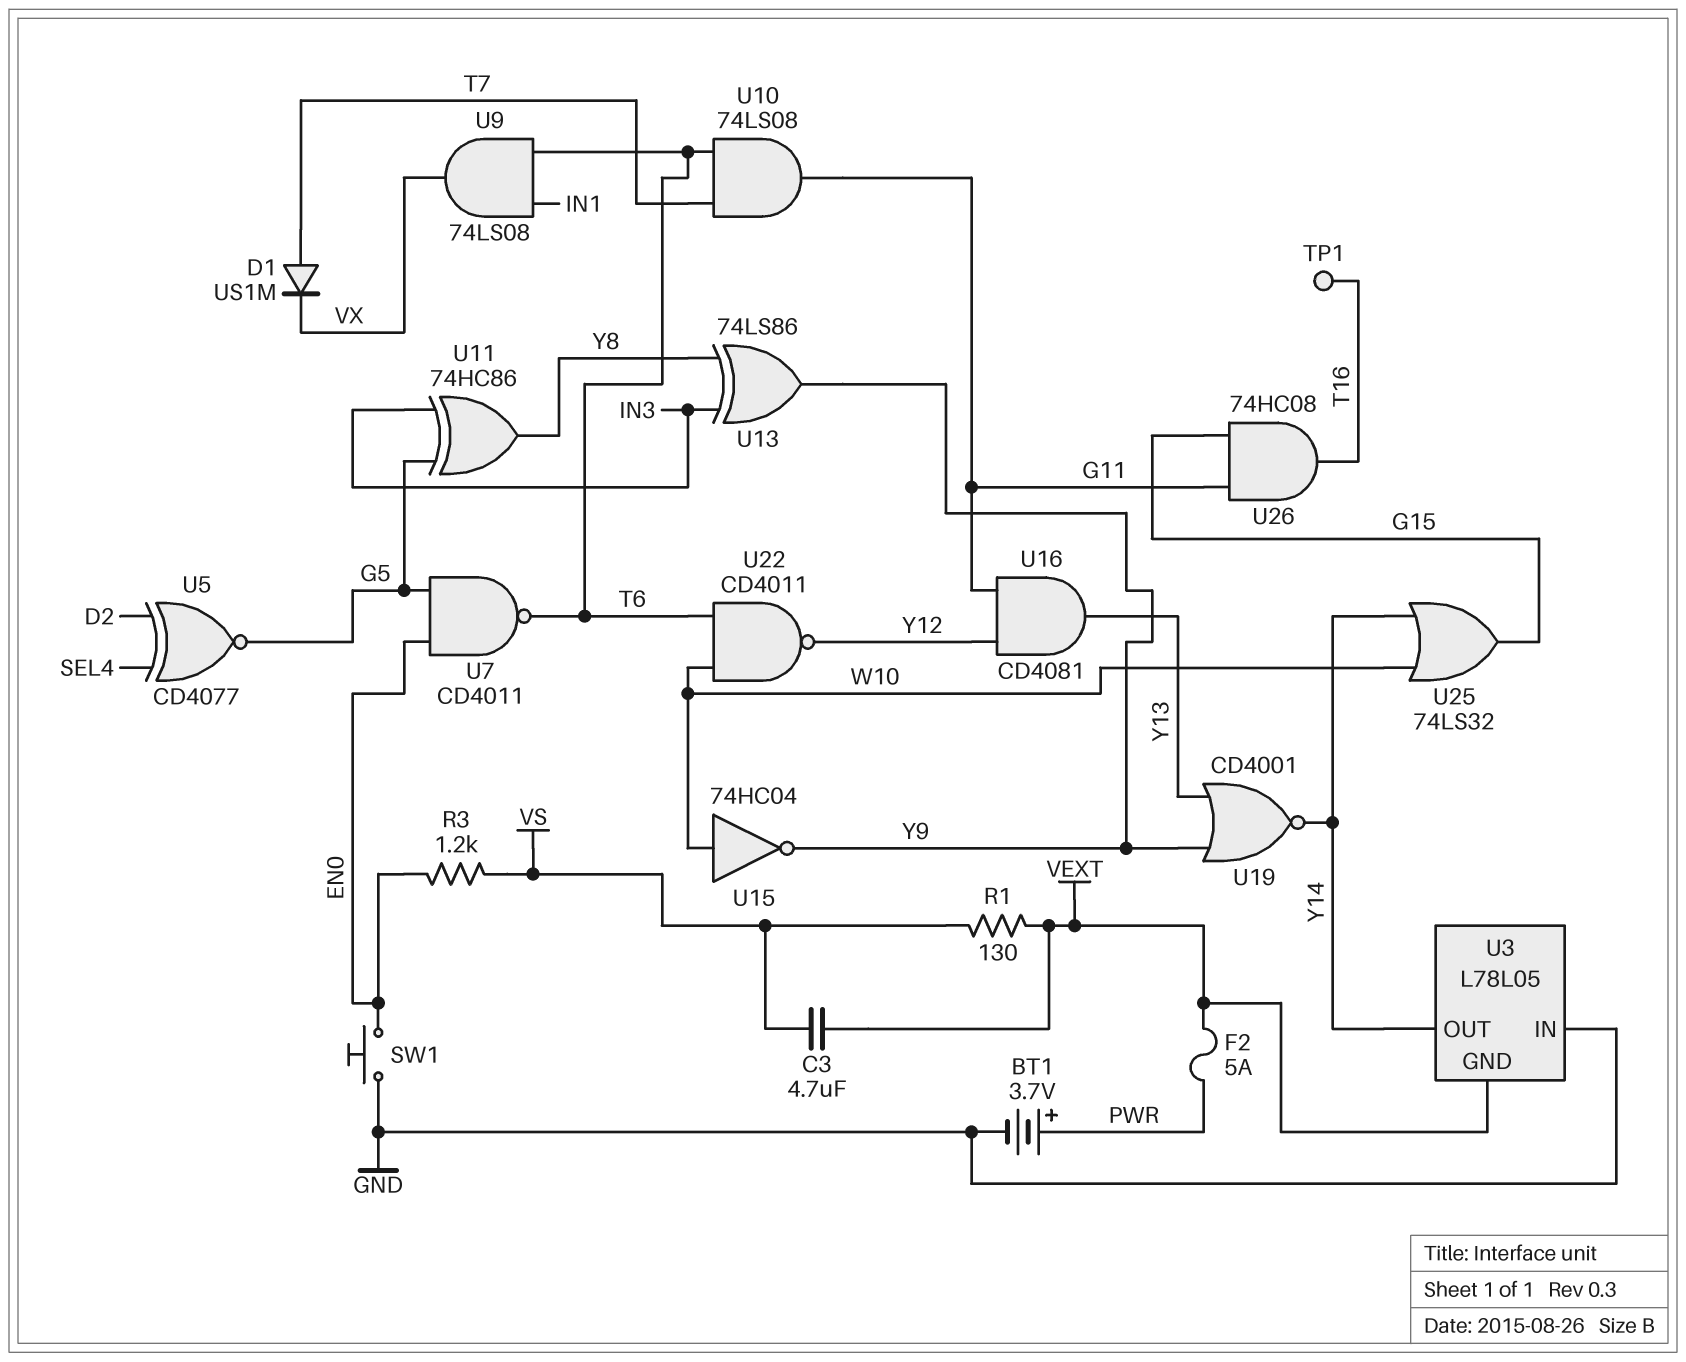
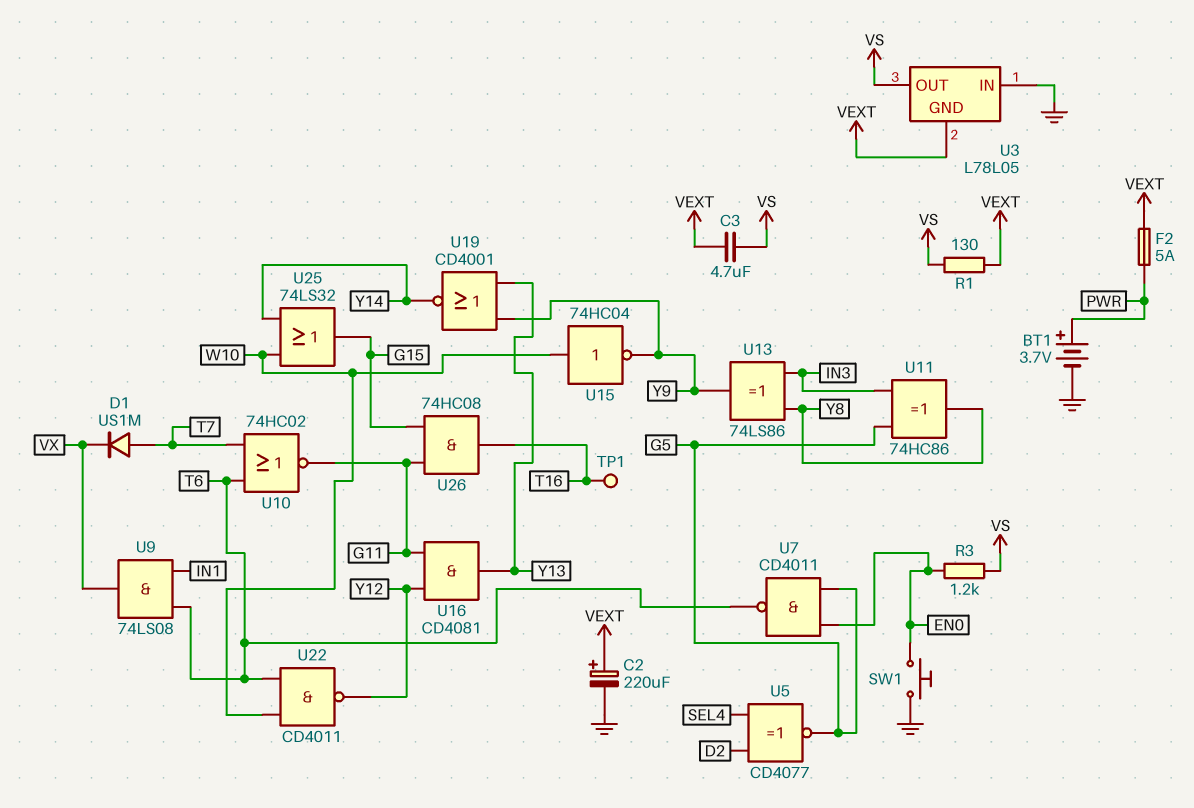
C2: none -> 220uF (plus VEXT, minus GND)
U3 pin OUT: Y14 -> VS
U10: AND 74LS08 (in T6, in T7, out G11) -> NOR 74HC02 (in T6, in T7, out G11)

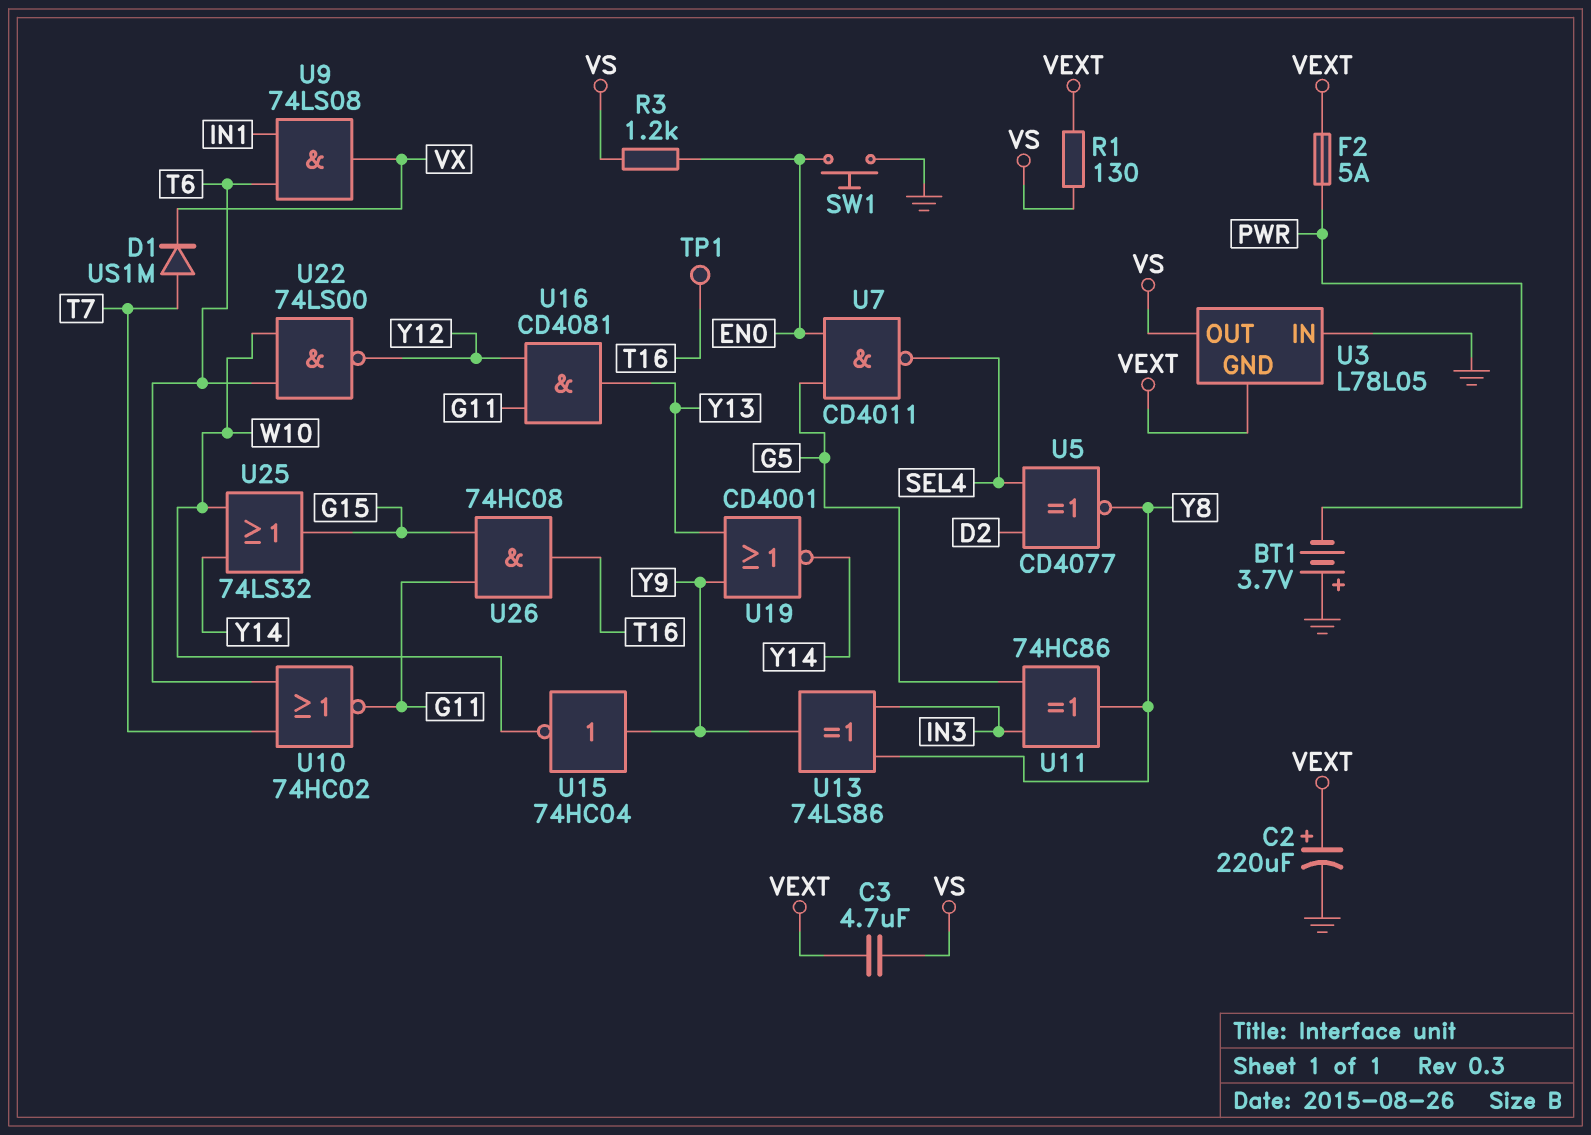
BT1: 3.7V (plus PWR, minus GND) -> 3.7V (plus GND, minus PWR)
U5: XNOR CD4077 (in D2, in SEL4, out G5) -> XNOR CD4077 (in D2, in SEL4, out Y8)
U7: NAND CD4011 (in EN0, in G5, out T6) -> NAND CD4011 (in EN0, in G5, out SEL4)
U15: NOT 74HC04 (in W10, out Y9) -> NOT 74HC04 (in Y9, out W10)
U22: NAND CD4011 (in T6, in W10, out Y12) -> NAND 74LS00 (in T6, in W10, out Y12)

